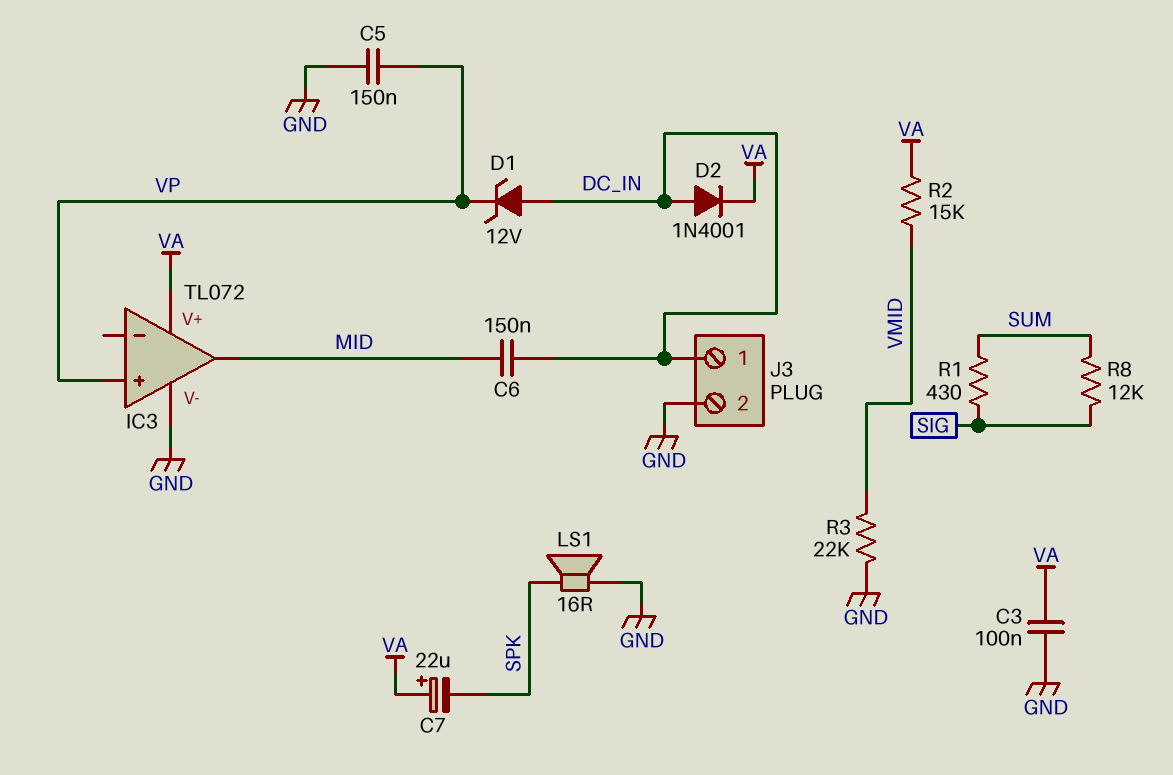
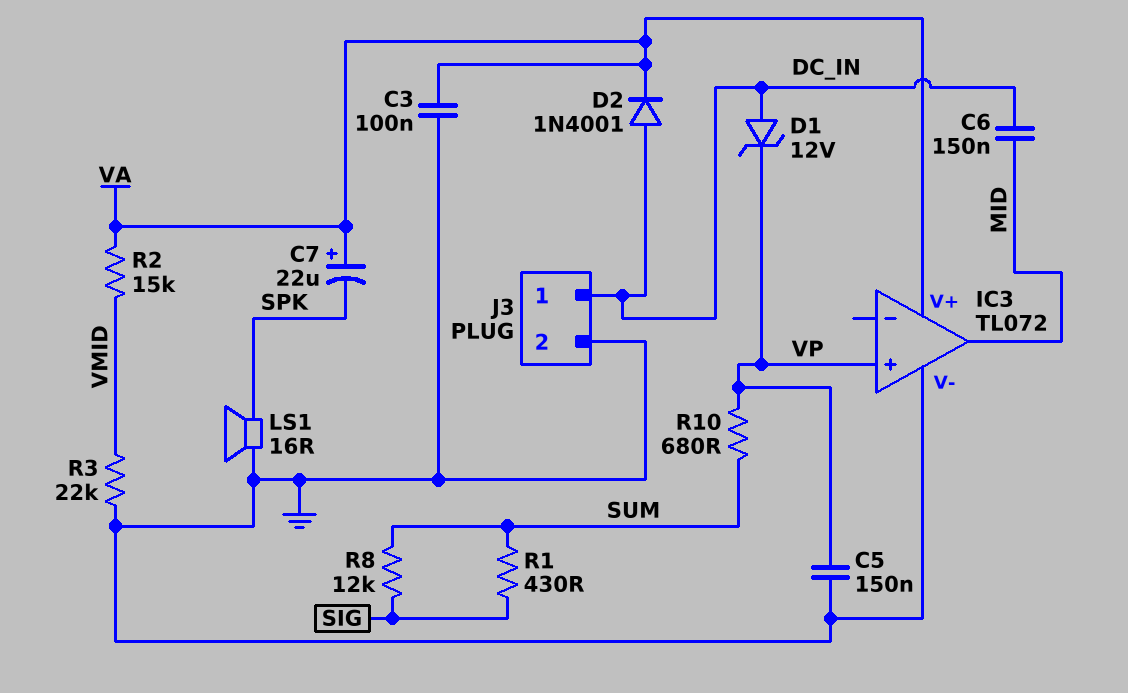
R10: none -> 680 (SUM, VP)

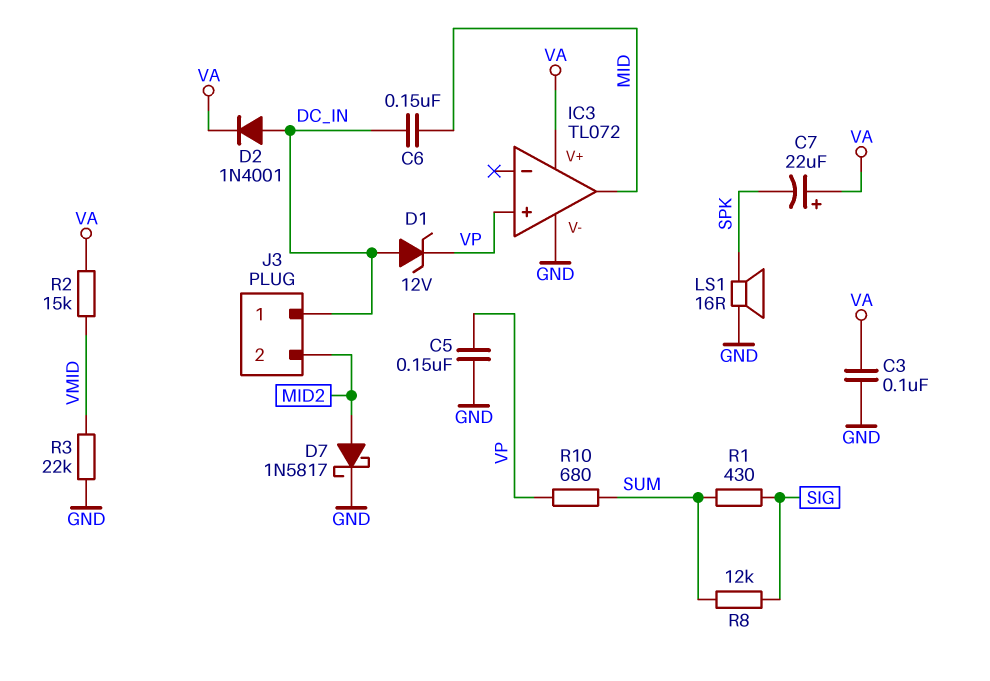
D7: none -> schottky 1N5817 (A MID2, K GND)
J3 pin 2: GND -> MID2

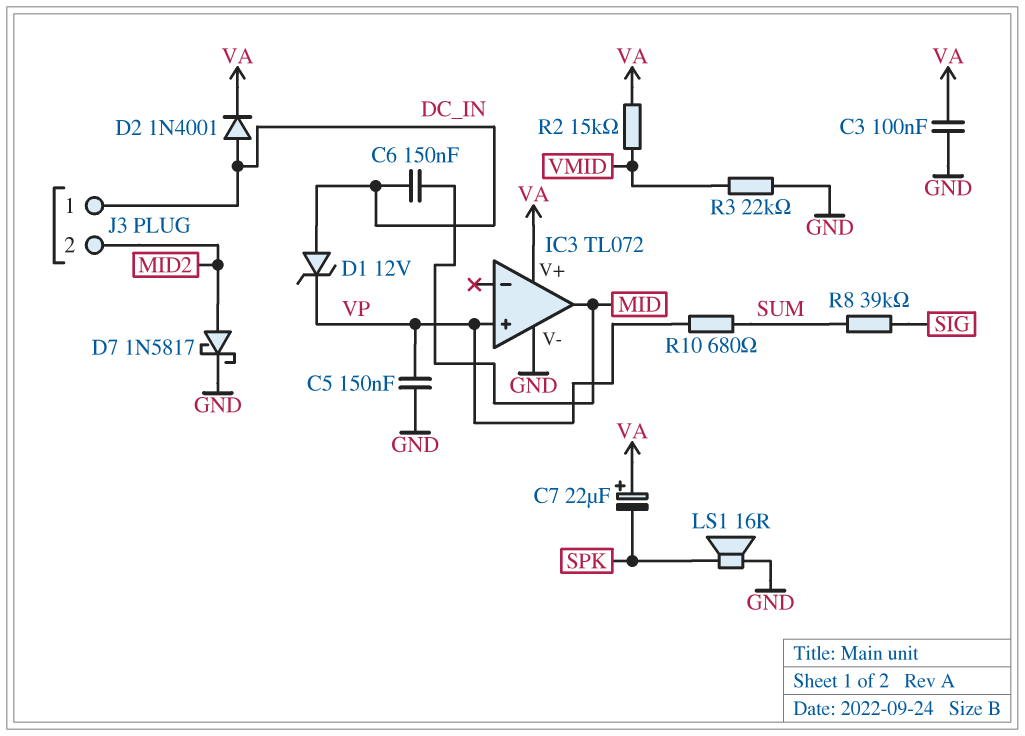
R1: 430 (SIG, SUM) -> none
R8: 12k (SIG, SUM) -> 39k (SIG, SUM)

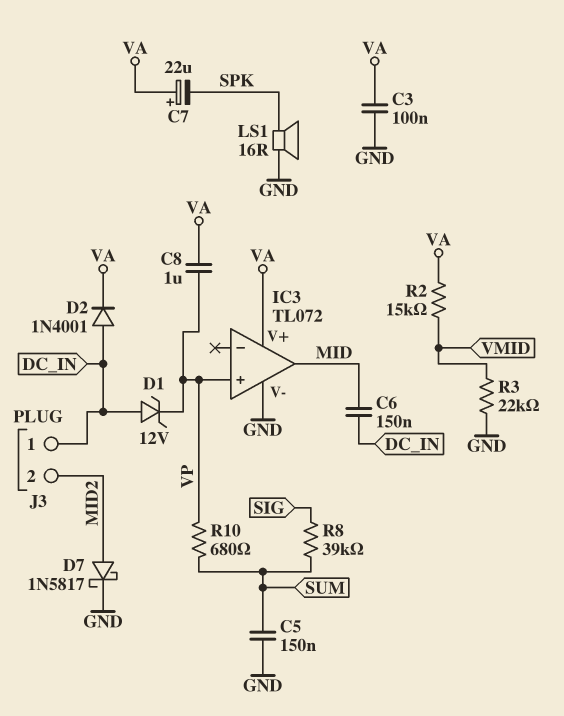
C5: 150nF (GND, VP) -> 150nF (GND, SUM)
C8: none -> 1uF (VA, VP)

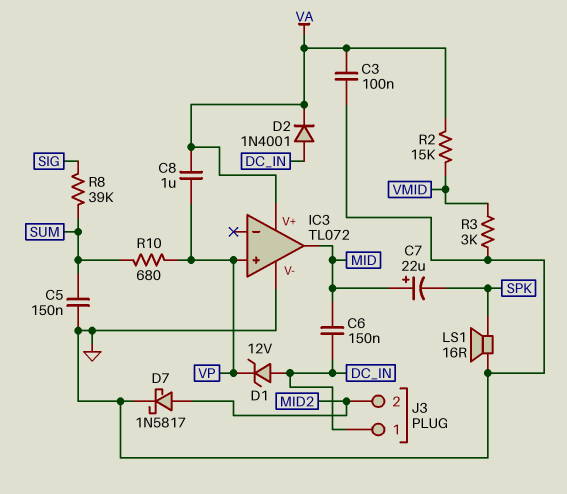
C7: 22uF (plus VA, minus SPK) -> 22uF (plus MID, minus SPK)
R3: 22k (GND, VMID) -> 3k (GND, VMID)

